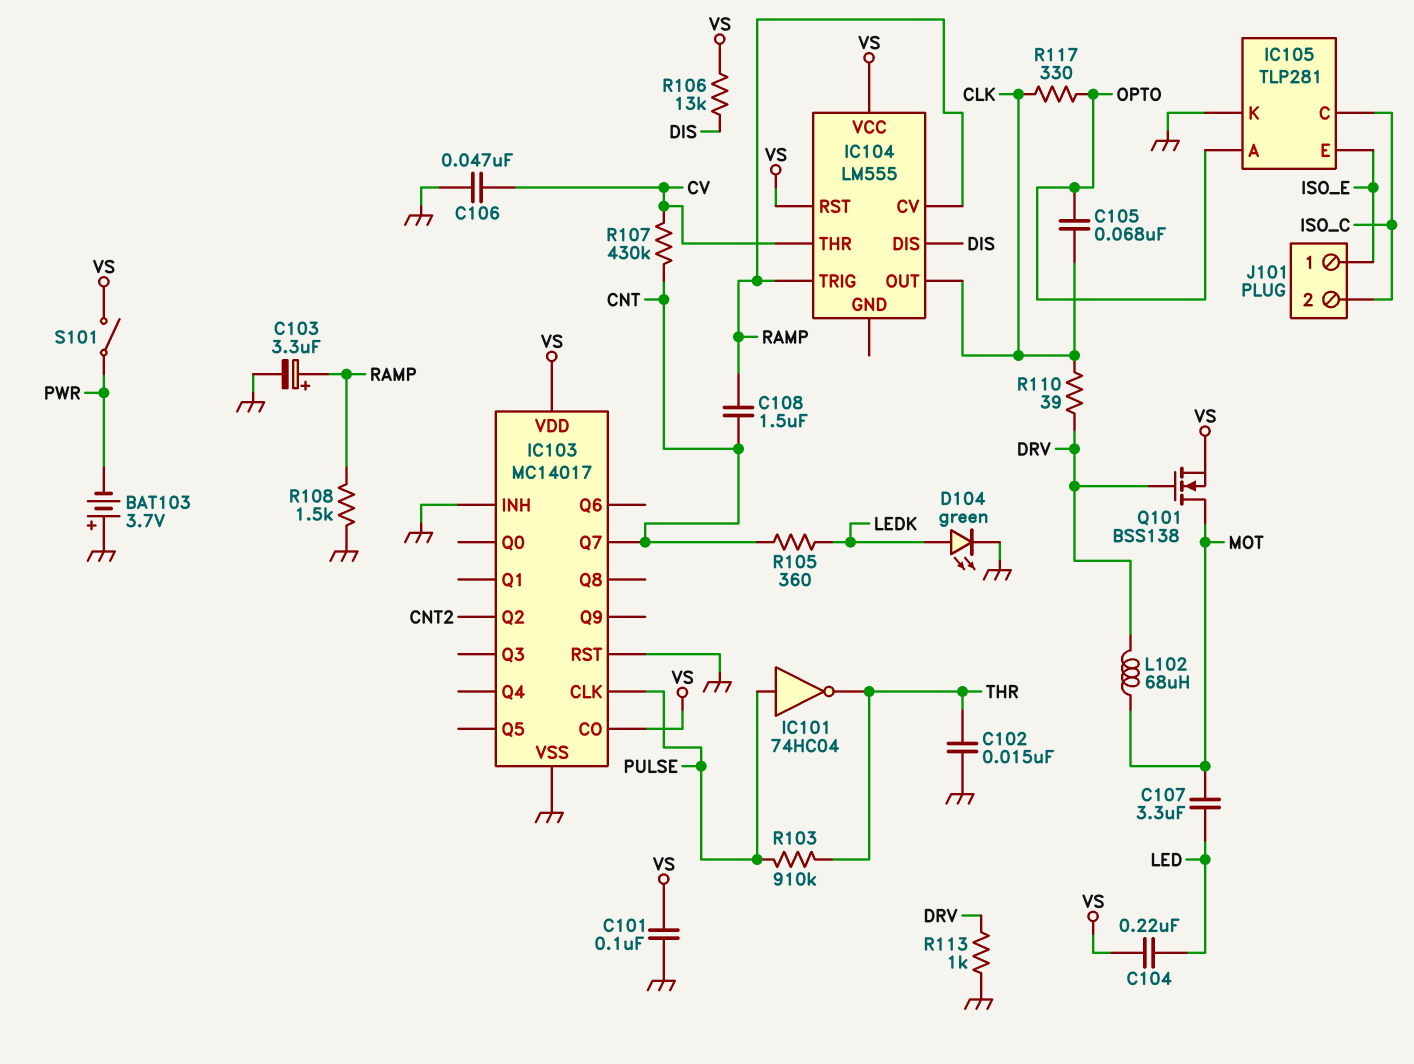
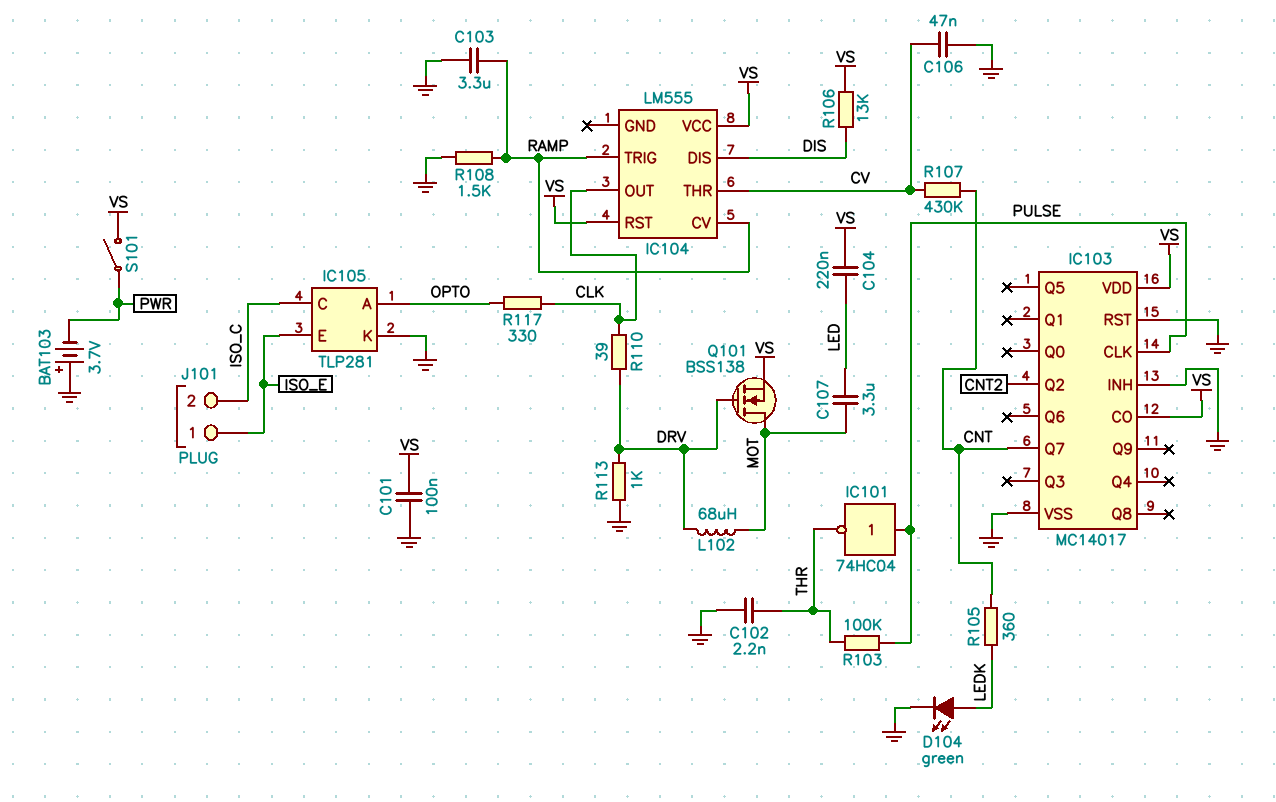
C102: 15nF (GND, THR) -> 2.2nF (GND, THR)
C103: 3.3uF (plus RAMP, minus GND) -> 3.3uF (GND, RAMP)
C105: 68nF (CLK, OPTO) -> none
C108: 1.5uF (CNT, RAMP) -> none
R103: 910k (PULSE, THR) -> 100k (PULSE, THR)

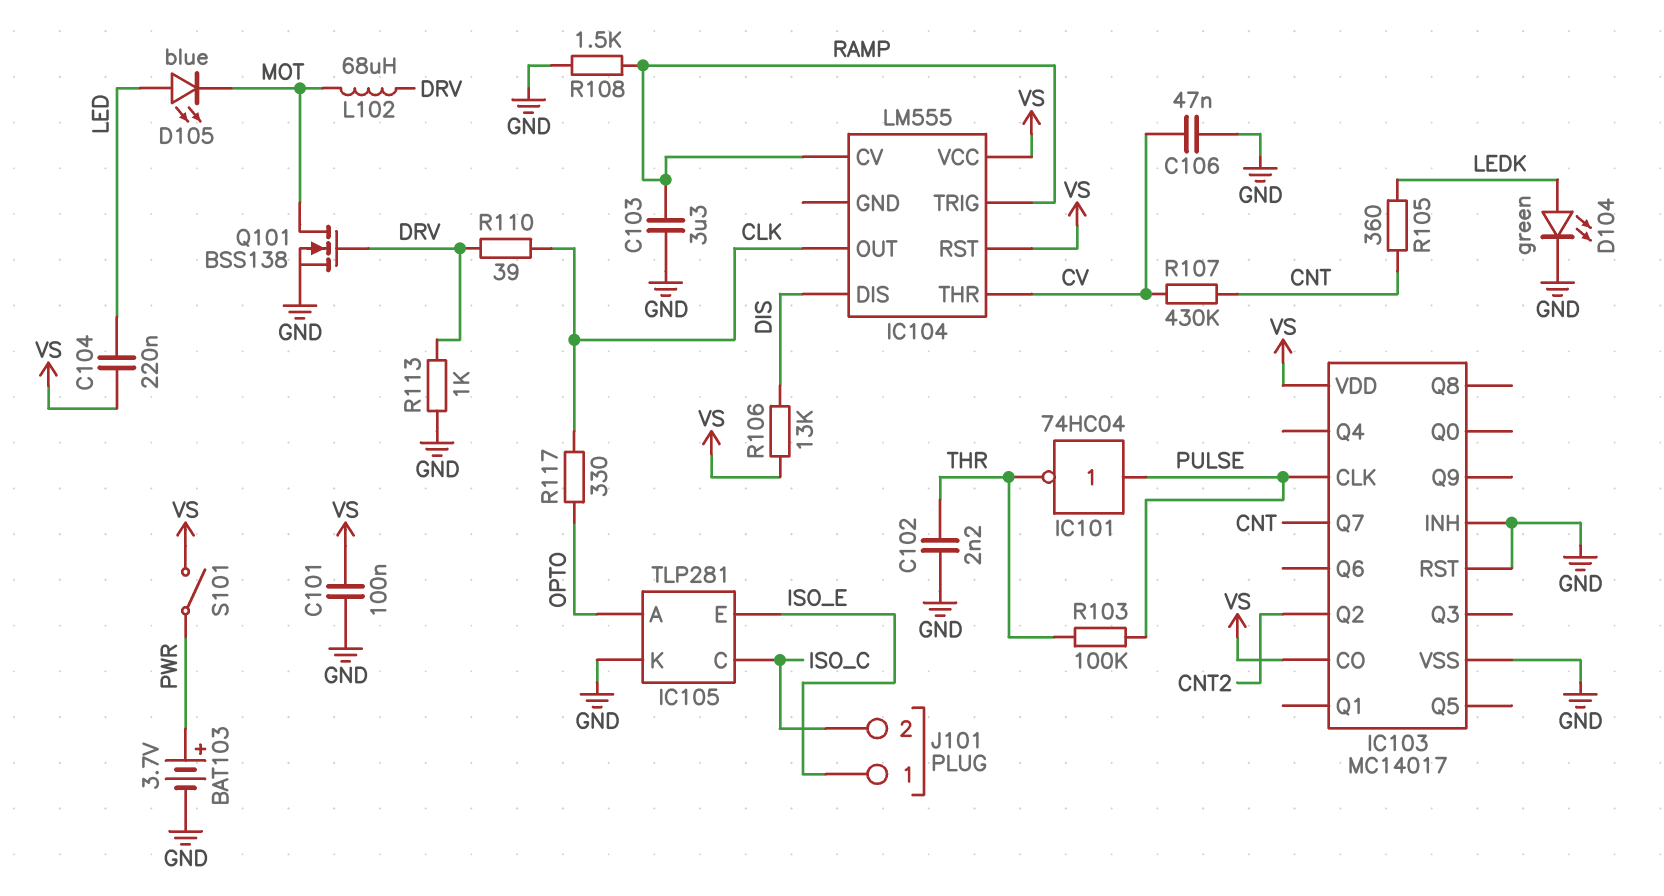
BAT103: 3.7V (plus GND, minus PWR) -> 3.7V (plus PWR, minus GND)
C107: 3.3uF (LED, MOT) -> none
D105: none -> LED blue (A LED, K MOT)
Q101: NMOS BSS138 (G DRV, D MOT, S VS) -> NMOS BSS138 (G DRV, D MOT, S GND)

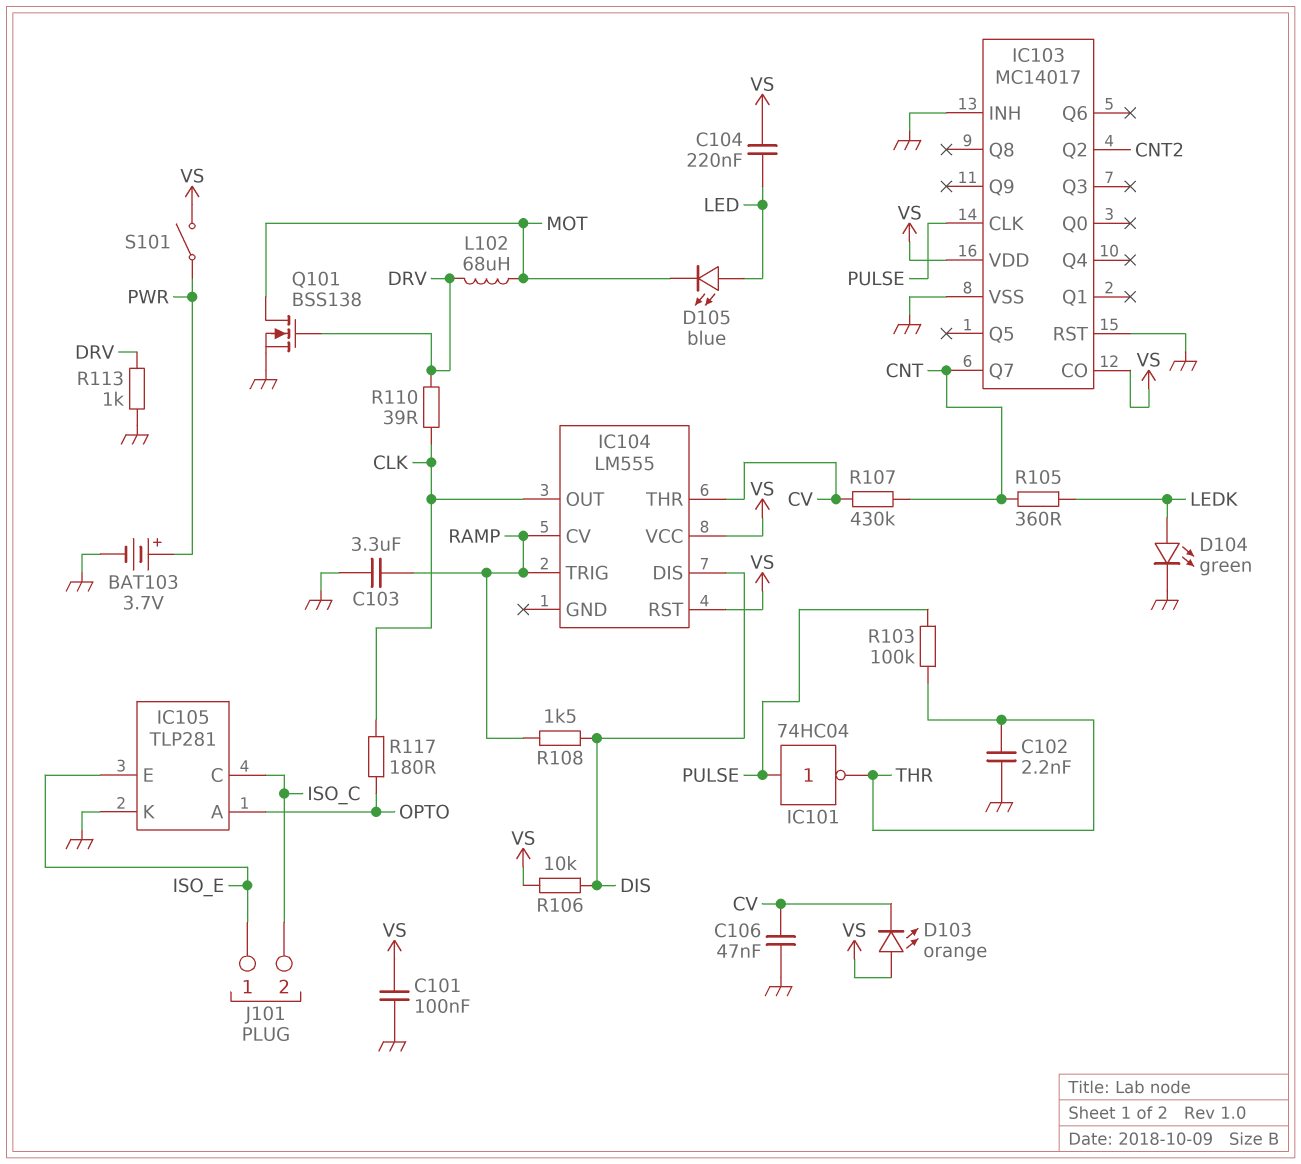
D103: none -> LED orange (A VS, K CV)
R106: 13k (DIS, VS) -> 10k (DIS, VS)
R108: 1.5k (GND, RAMP) -> 1.5k (DIS, RAMP)
R117: 330 (CLK, OPTO) -> 180 (CLK, OPTO)

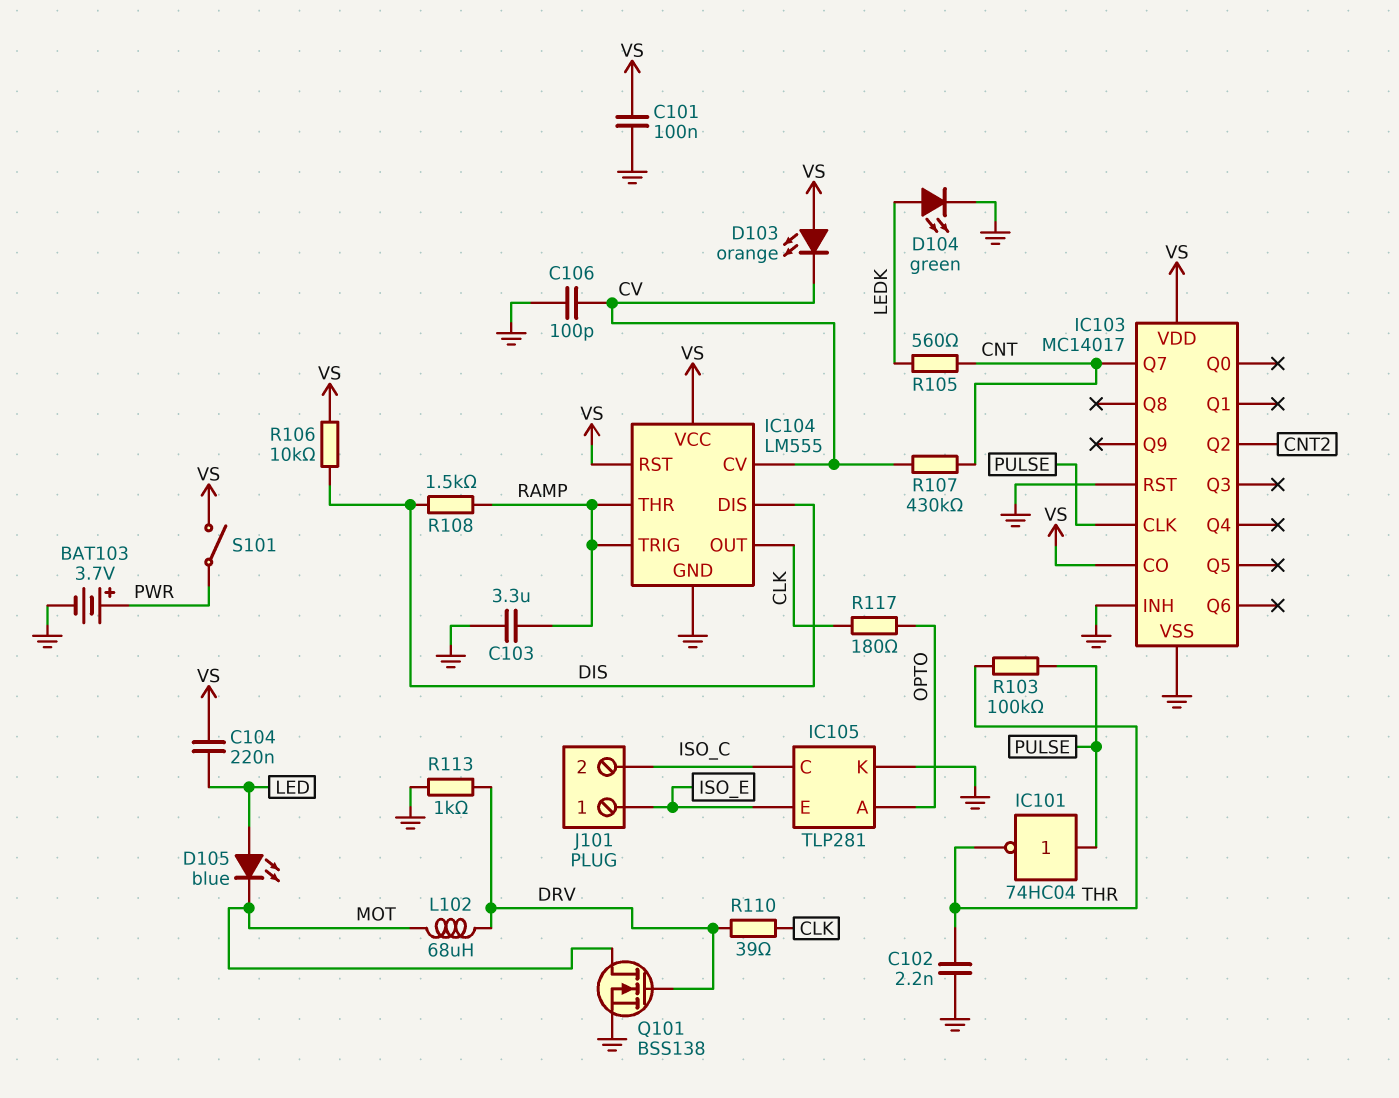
C106: 47nF (CV, GND) -> 100pF (CV, GND)
IC104 pin CV: RAMP -> CV
IC104 pin GND: none -> GND
IC104 pin THR: CV -> RAMP
R105: 360 (CNT, LEDK) -> 560 (CNT, LEDK)

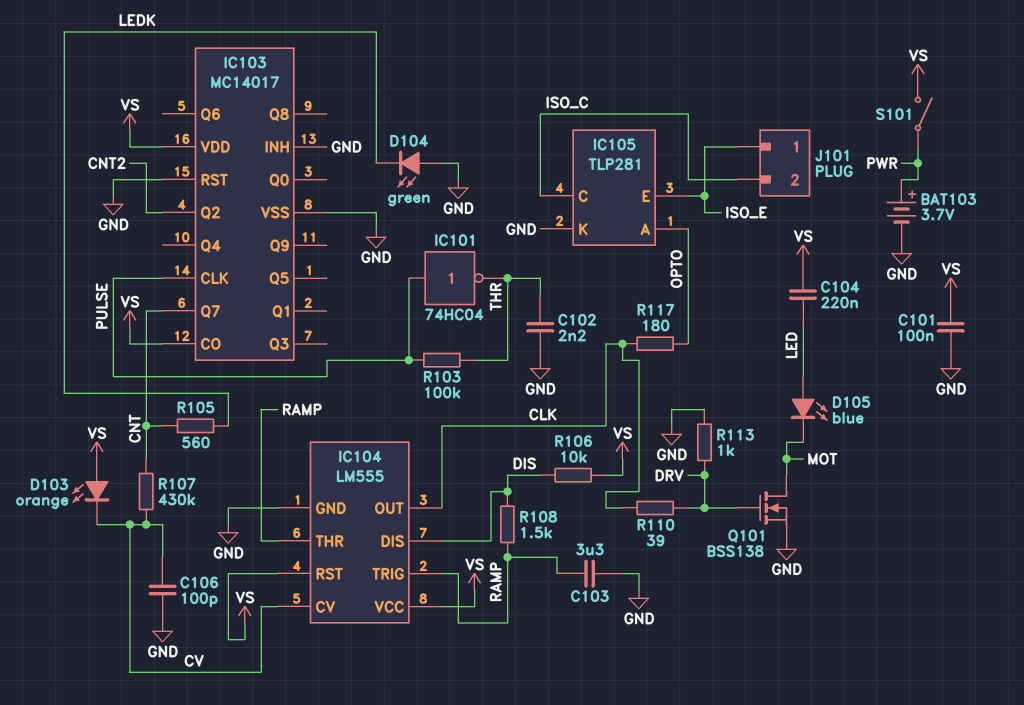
D104: LED green (A LEDK, K GND) -> LED green (A GND, K LEDK)
L102: 68uH (DRV, MOT) -> none

